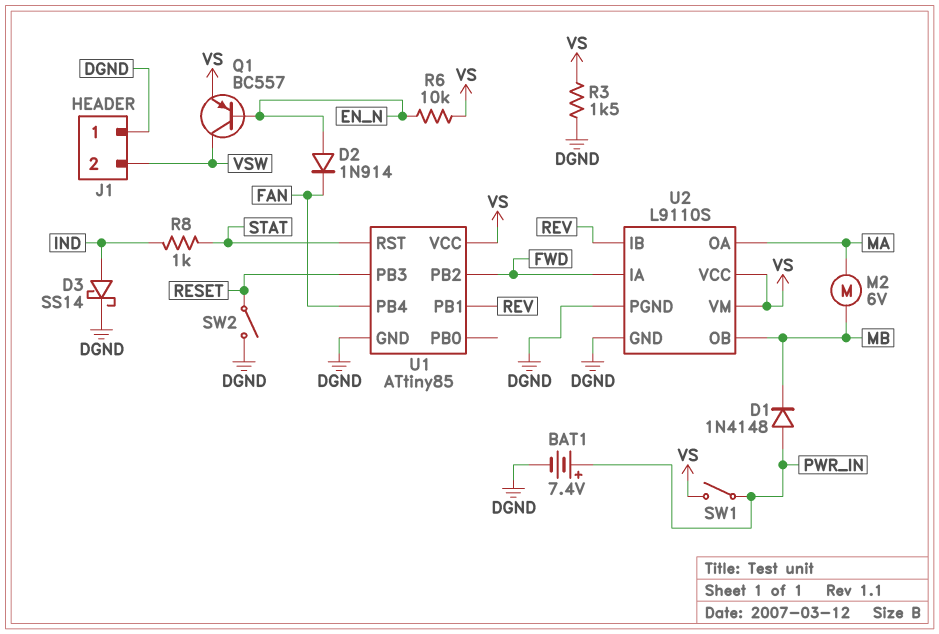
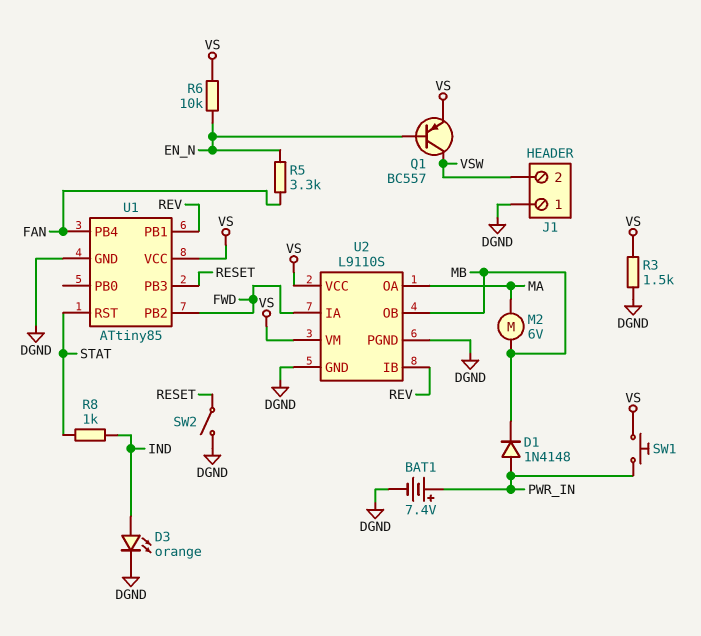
D2: diode 1N914 (A EN_N, K FAN) -> none
D3: schottky SS14 (A IND, K DGND) -> LED orange (A IND, K DGND)
R5: none -> 3.3k (EN_N, FAN)
SW1: switch (PWR_IN, VS) -> button (PWR_IN, VS)

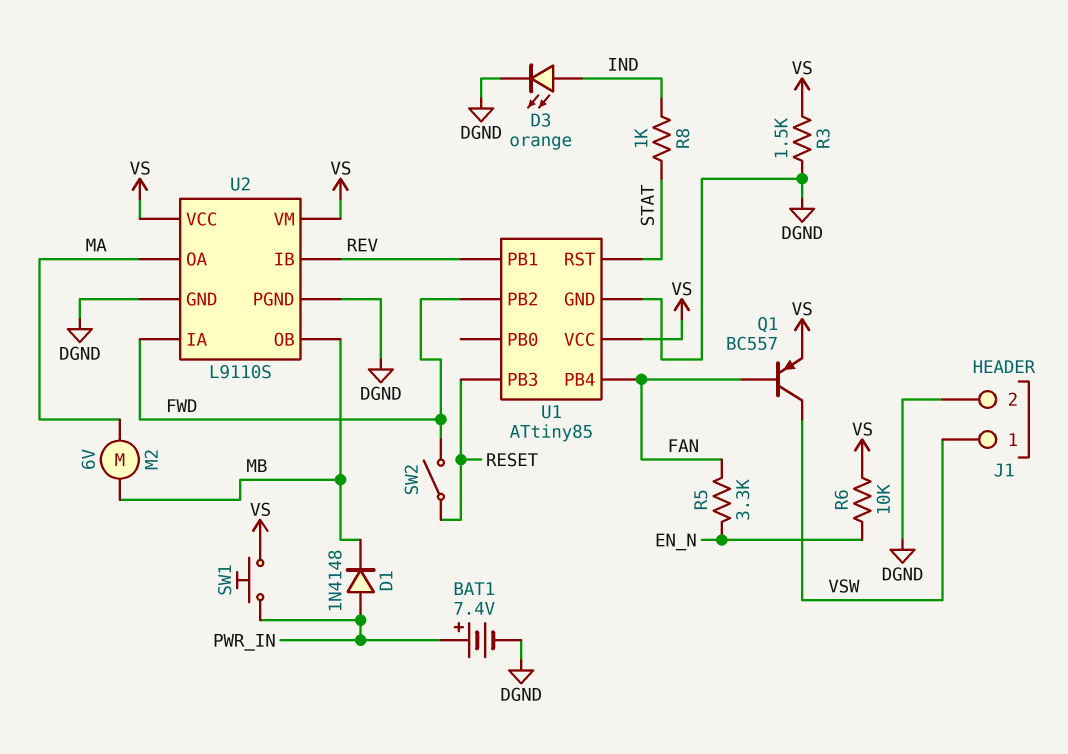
J1 pin 1: DGND -> VSW
J1 pin 2: VSW -> DGND
Q1: PNP BC557 (B EN_N, C VSW, E VS) -> PNP BC557 (B FAN, C VSW, E VS)
SW2: switch (DGND, RESET) -> switch (FWD, RESET)

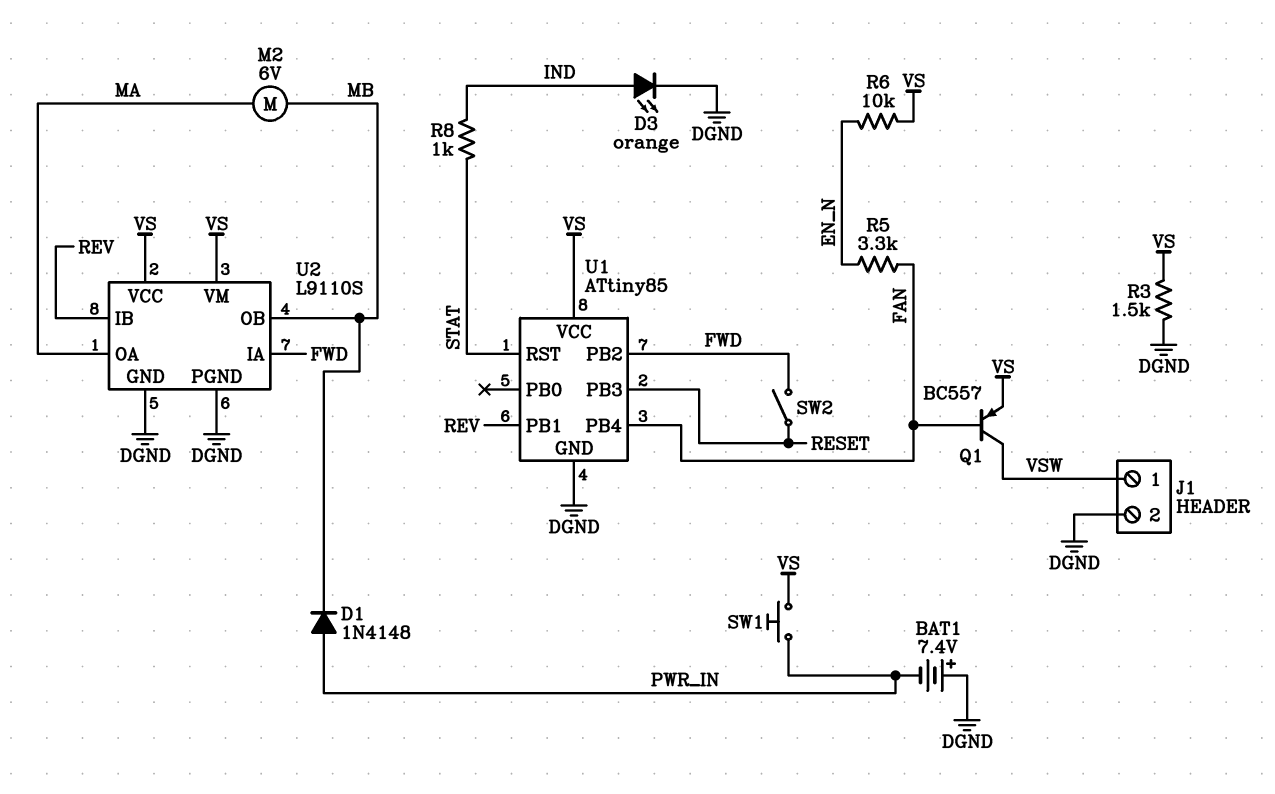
BAT1: 7.4V (plus PWR_IN, minus DGND) -> 7.4V (plus DGND, minus PWR_IN)

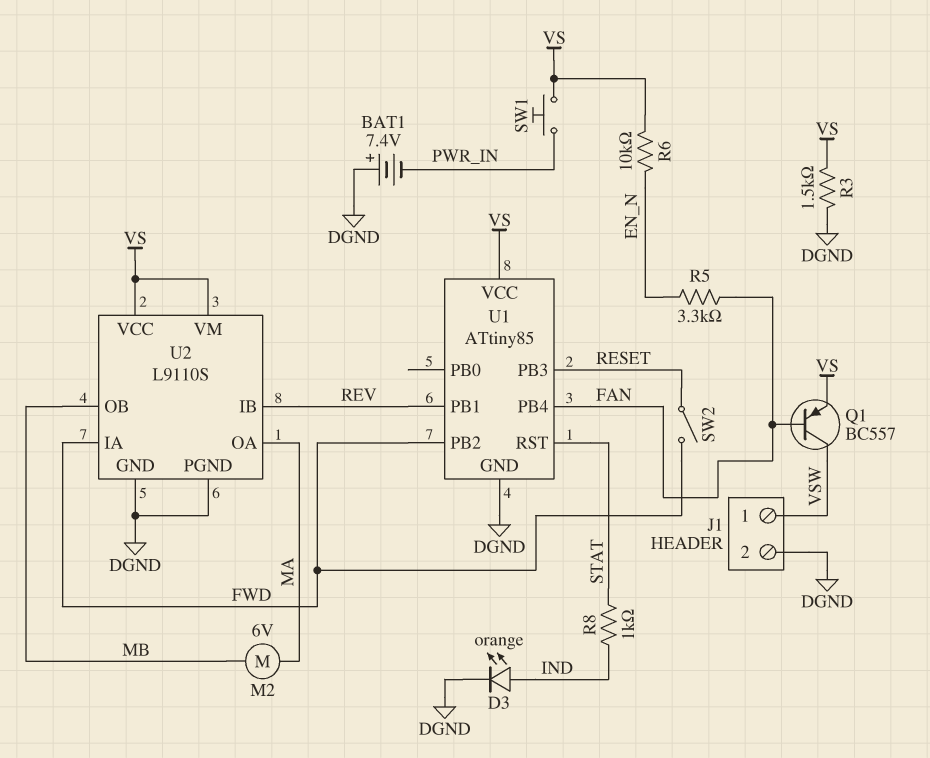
D1: diode 1N4148 (A PWR_IN, K MB) -> none

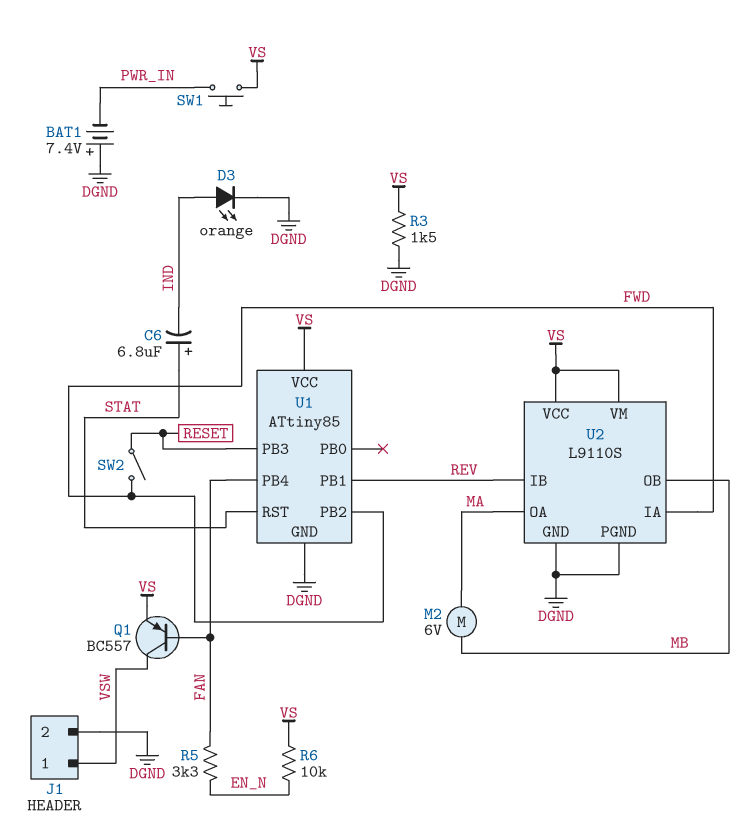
C6: none -> 6.8uF (plus STAT, minus IND)
R8: 1k (IND, STAT) -> none

